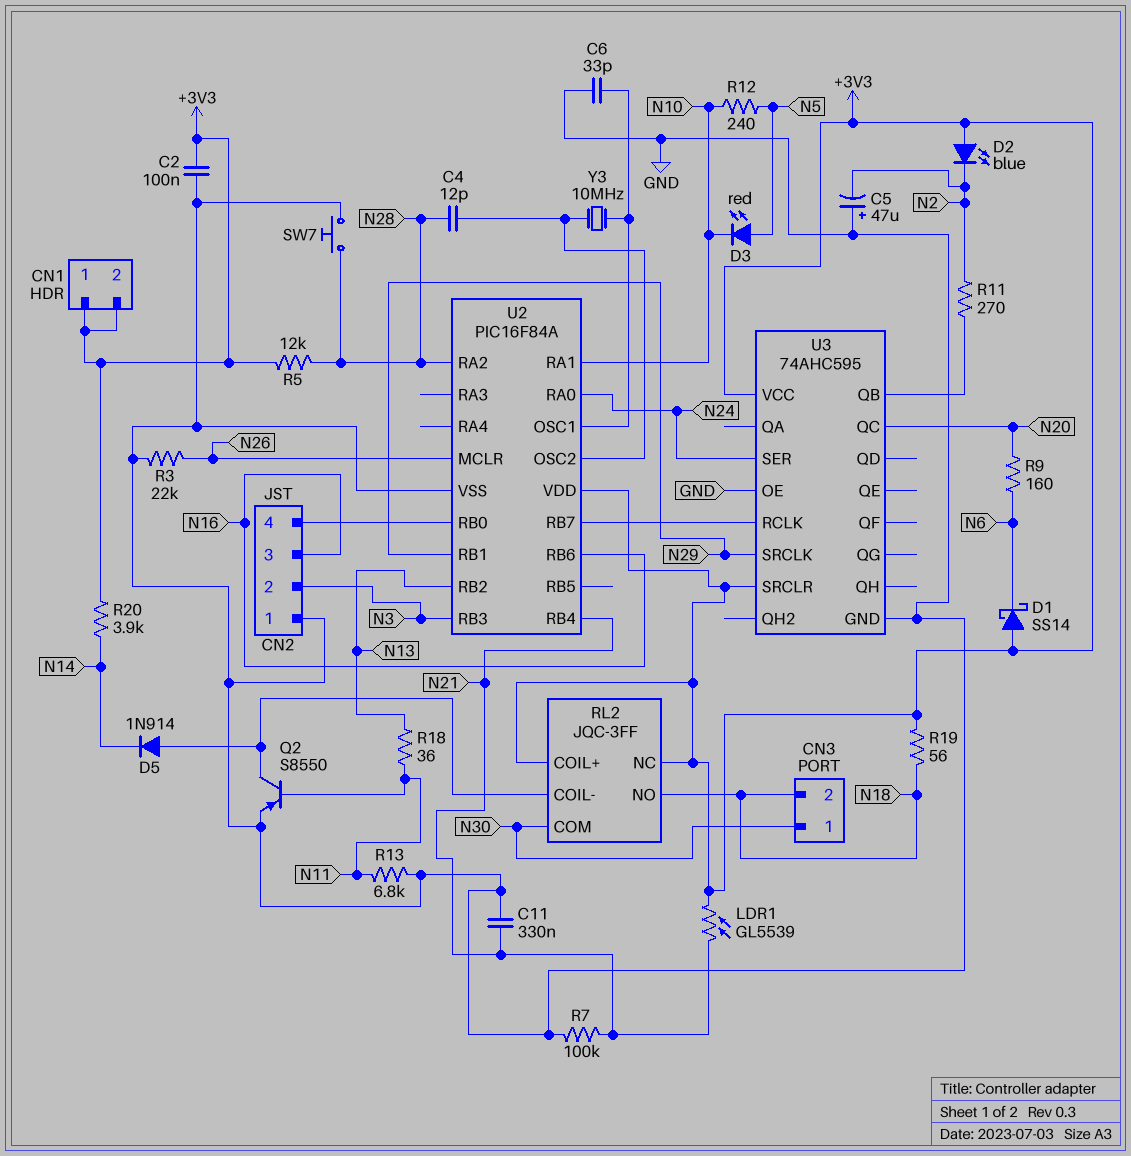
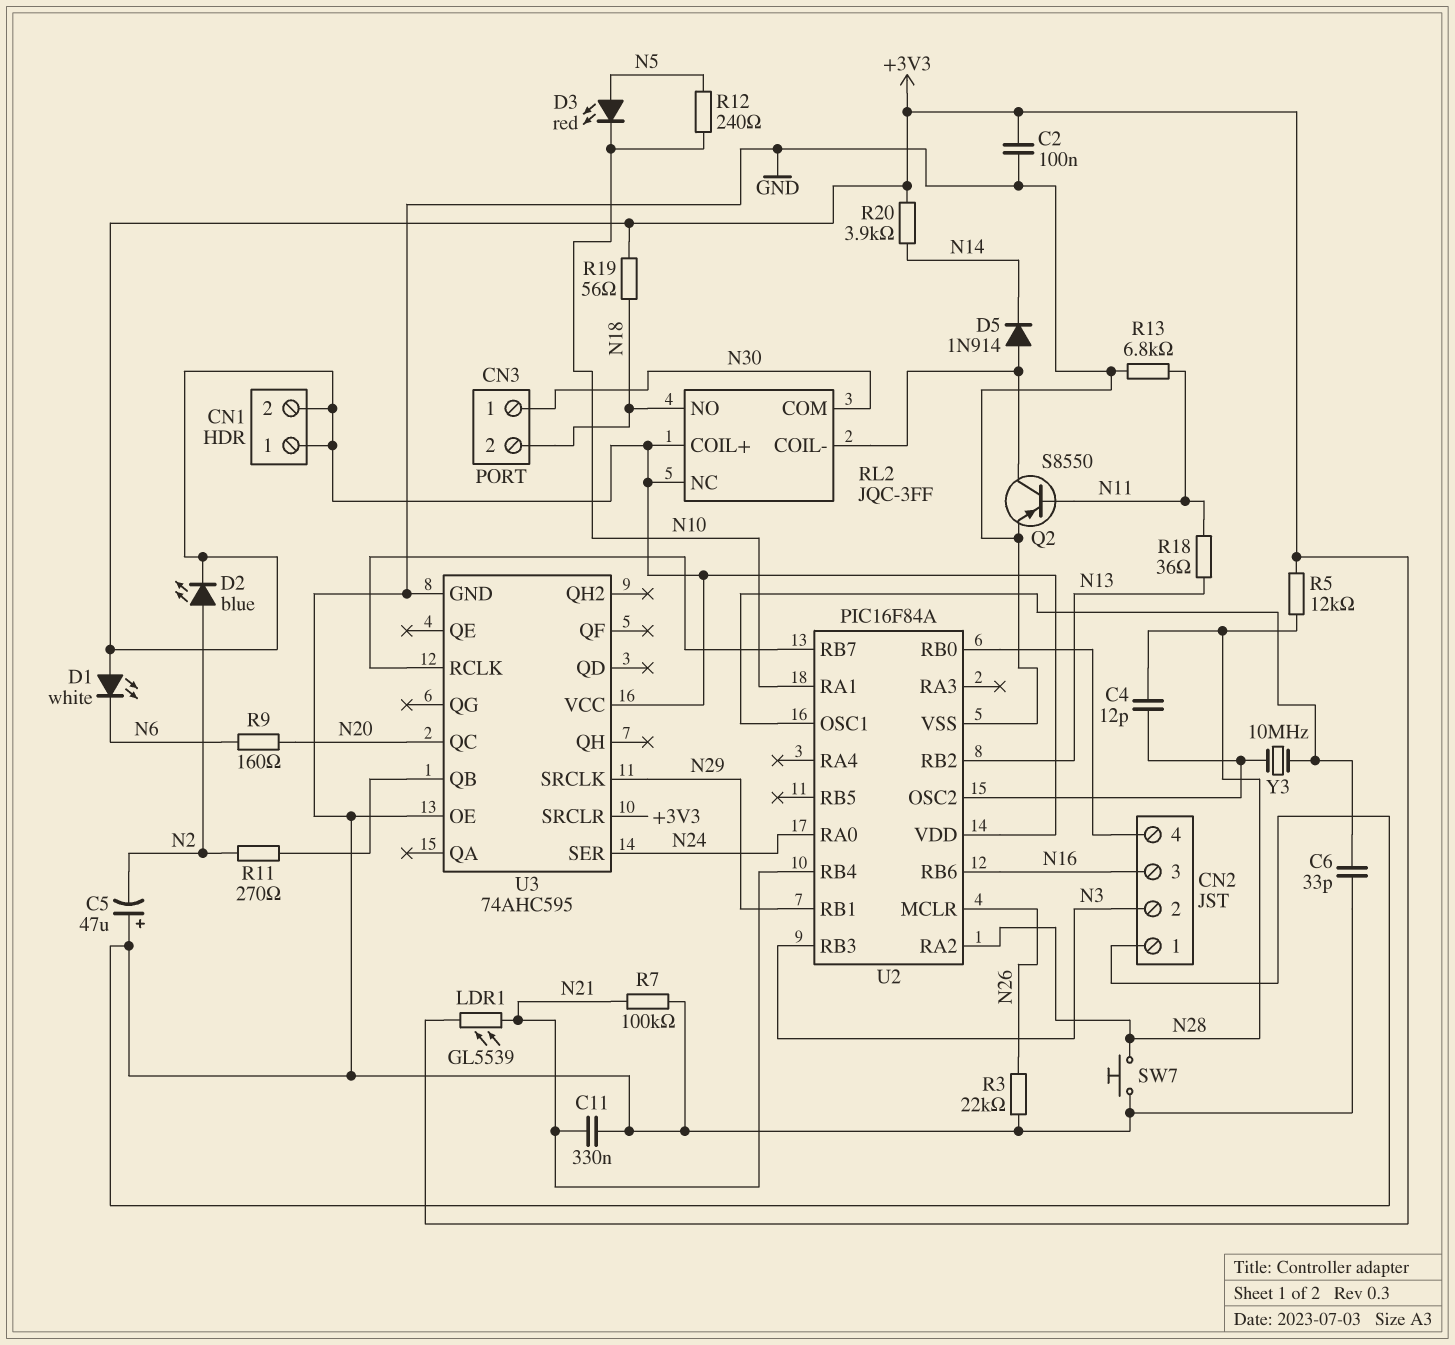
D1: schottky SS14 (A +3V3, K N6) -> LED white (A +3V3, K N6)
D2: LED blue (A +3V3, K N2) -> LED blue (A N2, K +3V3)

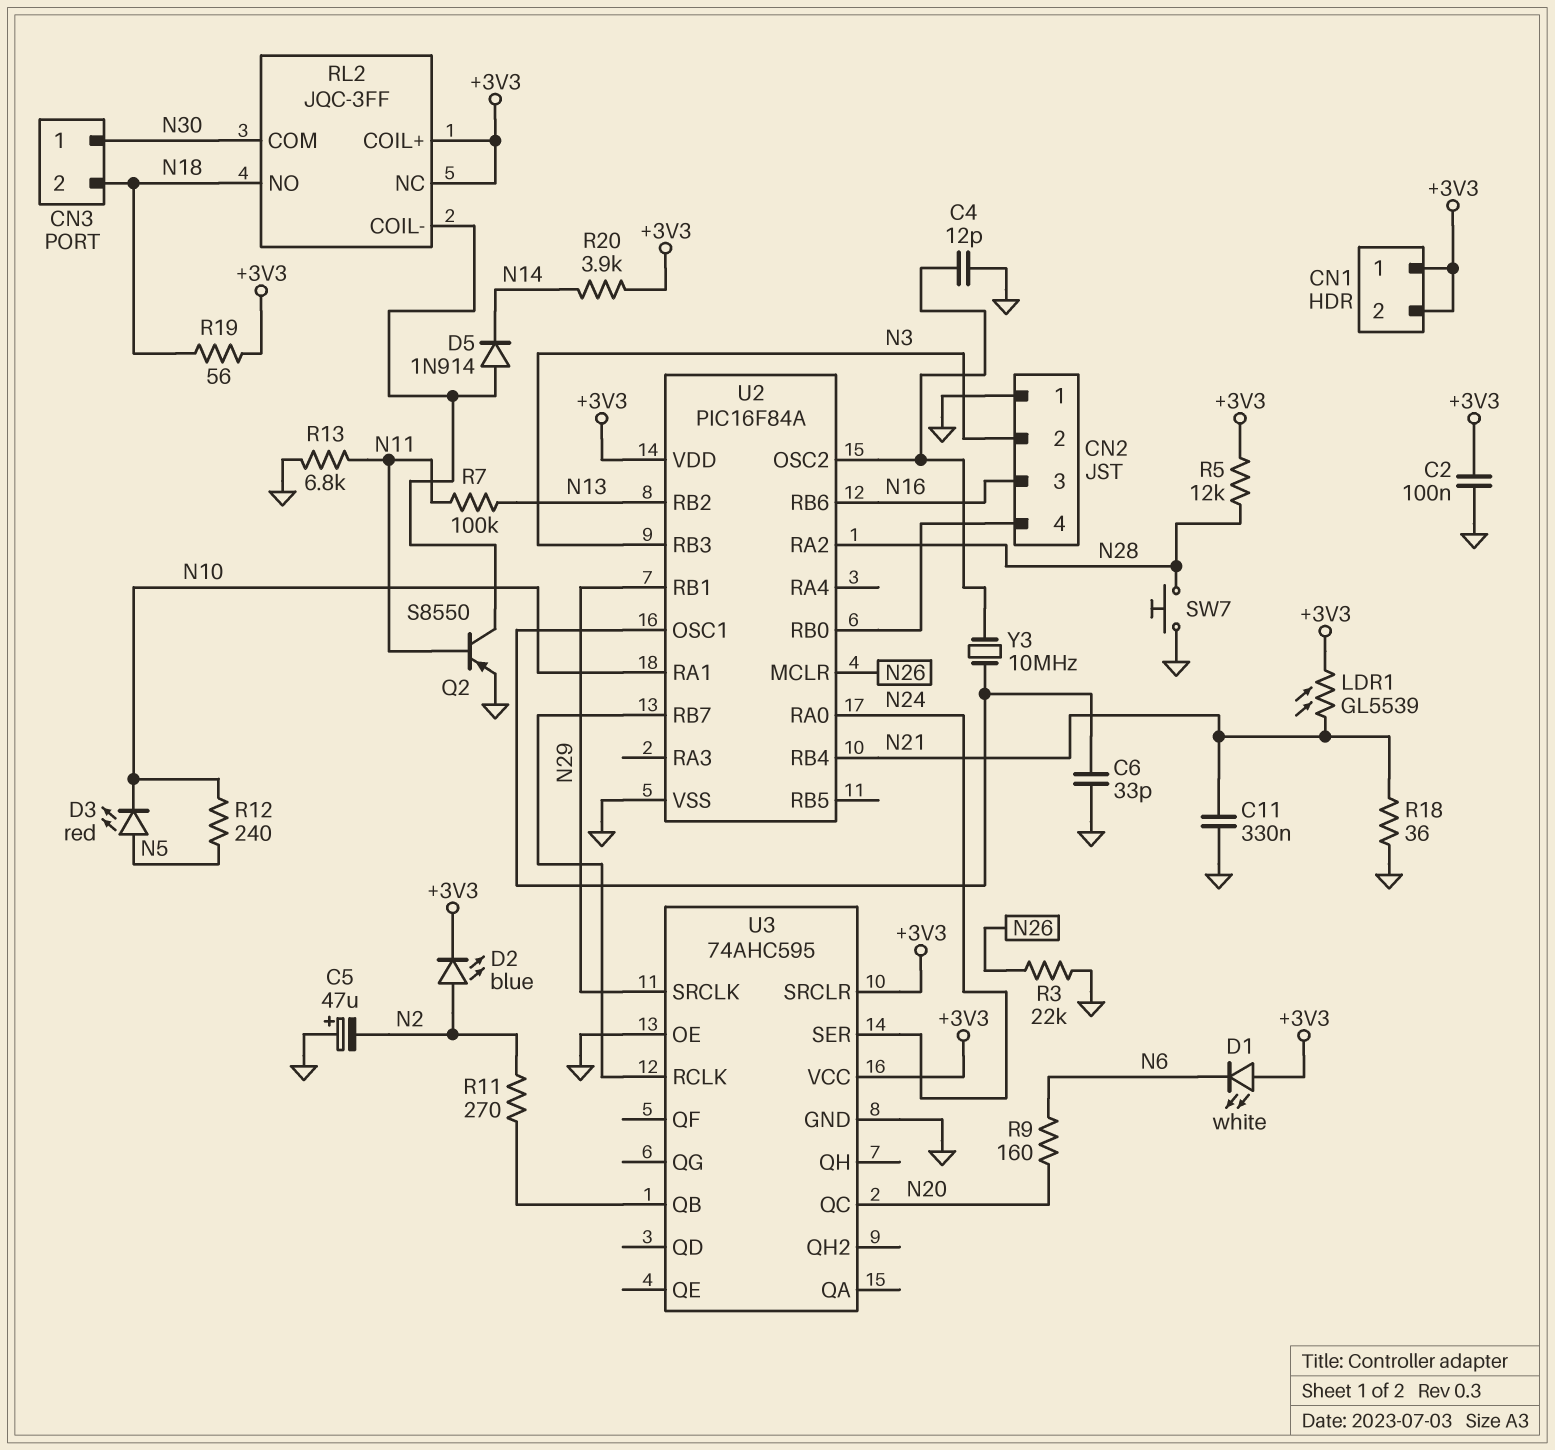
C4: 12pF (N28, U2/OSC2) -> 12pF (GND, U2/OSC2)
R7: 100k (GND, N21) -> 100k (N11, N13)
R18: 36 (N11, N13) -> 36 (GND, N21)

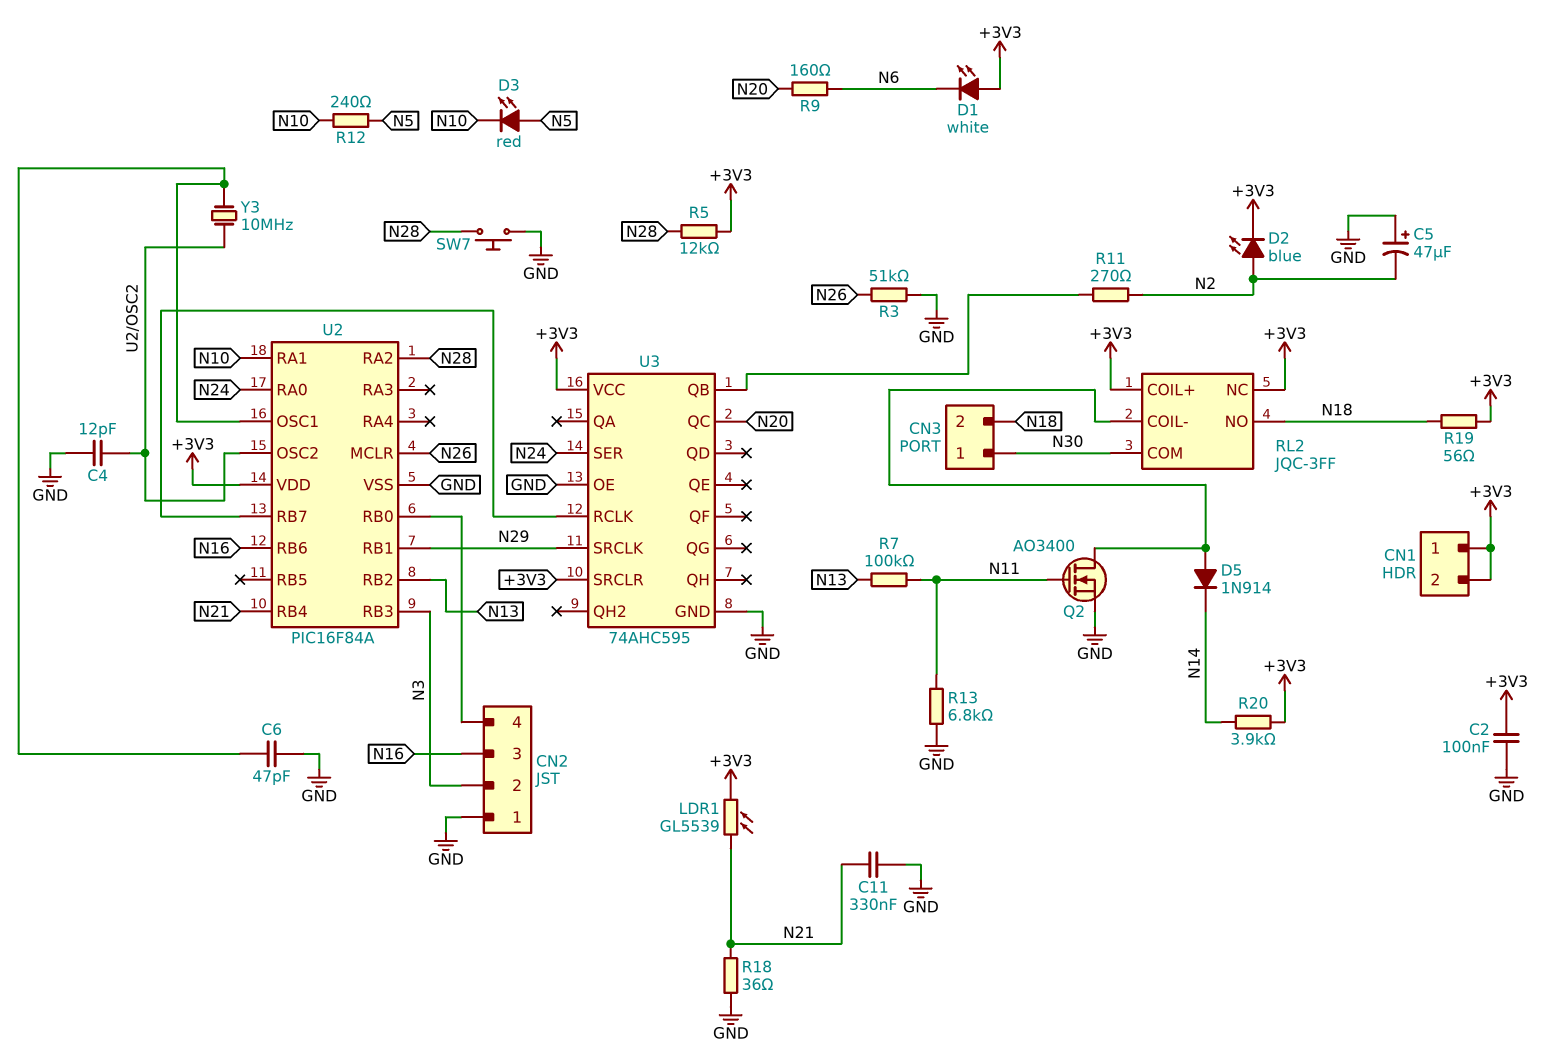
C6: 33pF (GND, U2/OSC1) -> 47pF (GND, U2/OSC1)
Q2: PNP S8550 (B N11, C RL2/COIL-, E GND) -> NMOS AO3400 (G N11, D RL2/COIL-, S GND)
R3: 22k (GND, N26) -> 51k (GND, N26)

